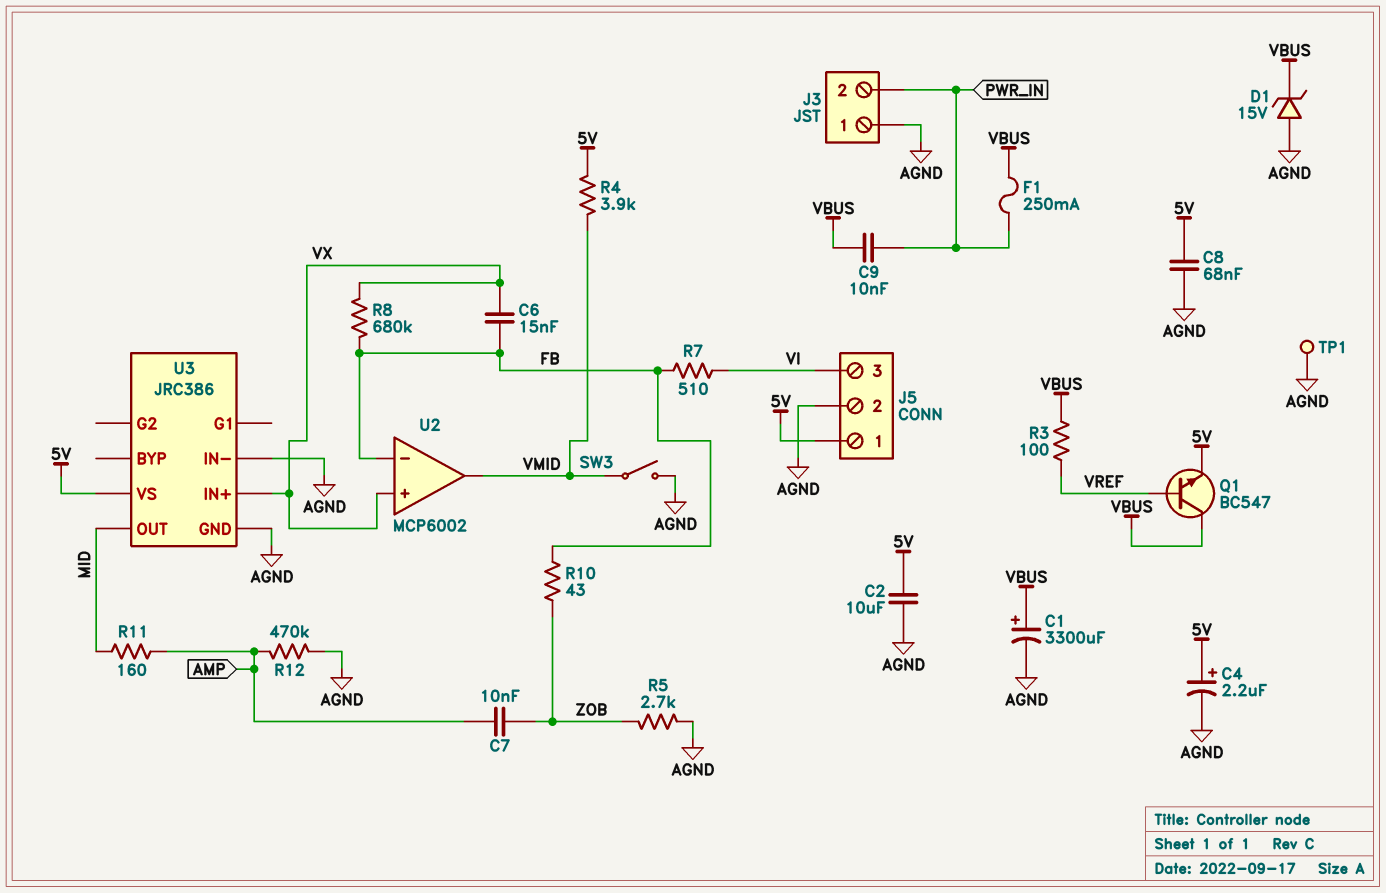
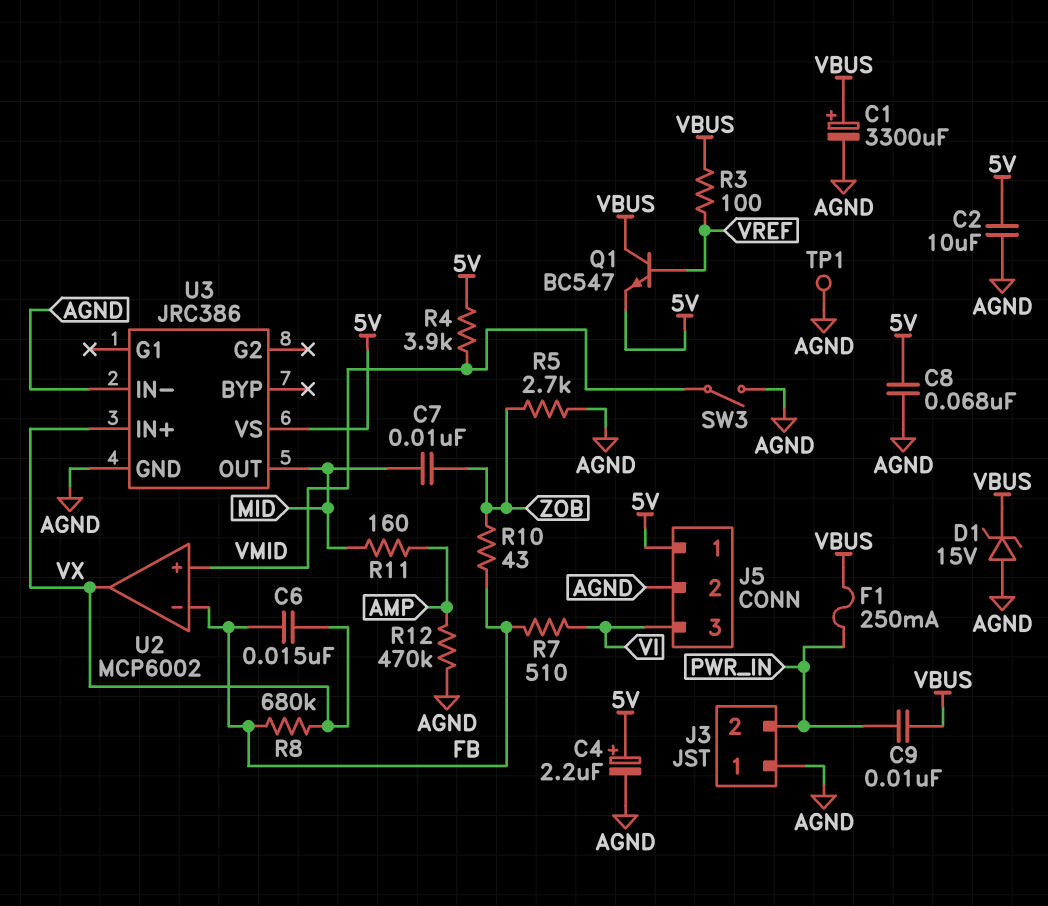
C7: 10nF (AMP, ZOB) -> 10nF (MID, ZOB)
U2 pin in+: VX -> VMID
U2 pin out: VMID -> VX

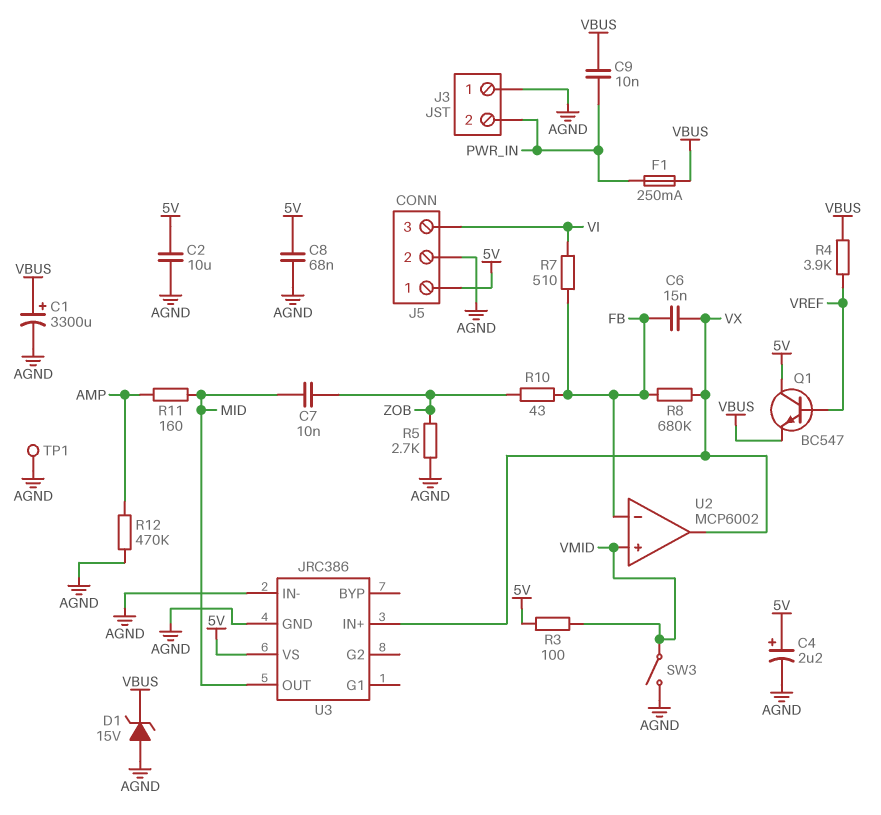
Q1: NPN BC547 (B VREF, C VBUS, E 5V) -> NPN BC547 (B VREF, C 5V, E VBUS)
R3: 100 (VBUS, VREF) -> 100 (5V, VMID)
R4: 3.9k (5V, VMID) -> 3.9k (VBUS, VREF)

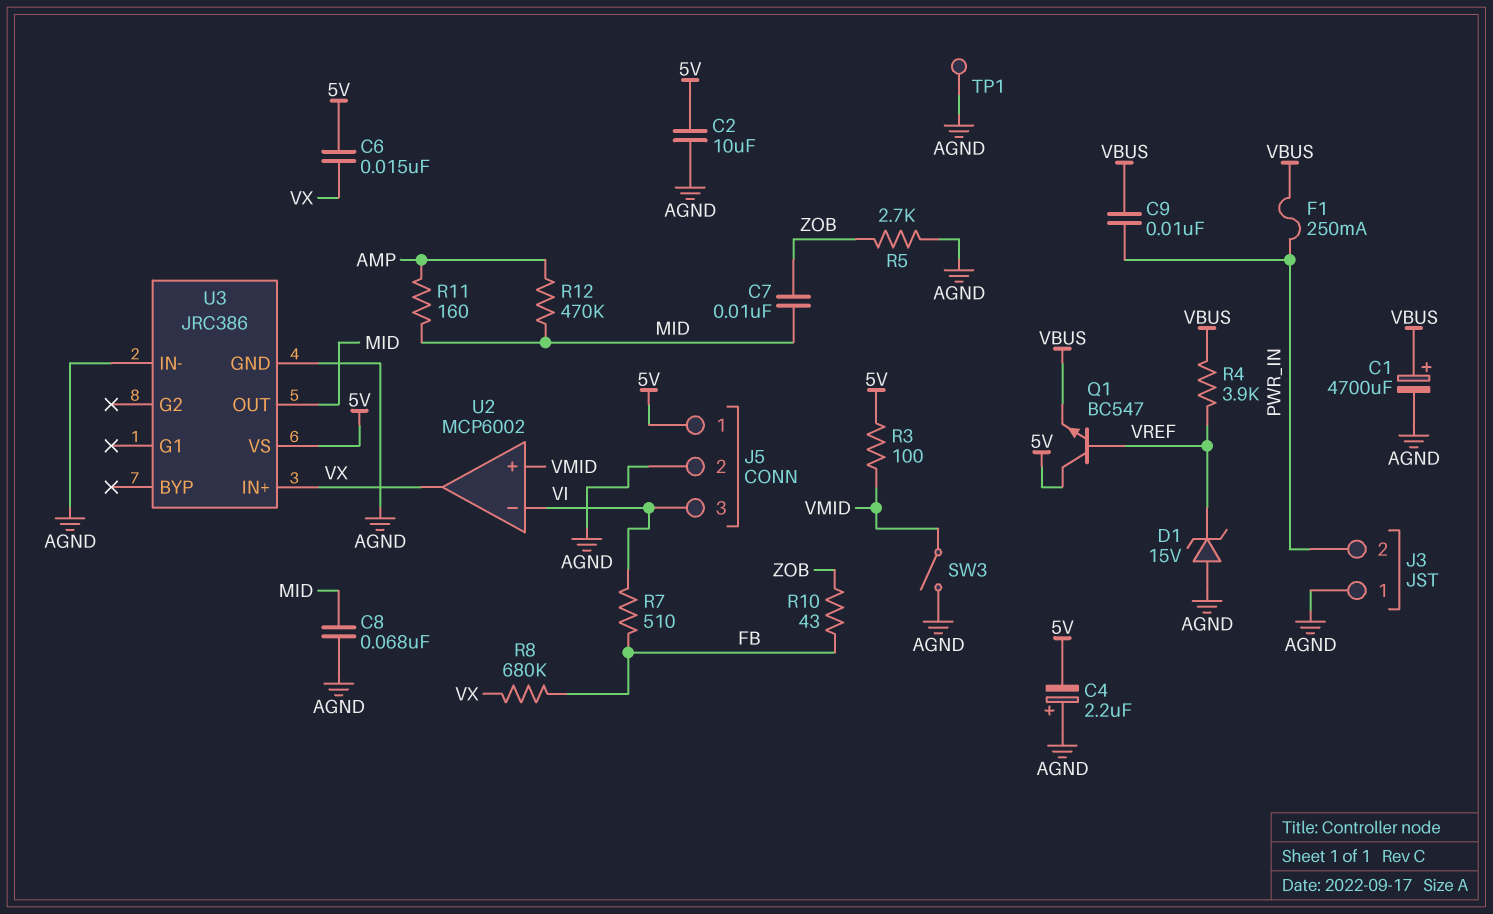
C1: 3300uF (plus VBUS, minus AGND) -> 4700uF (plus VBUS, minus AGND)
C4: 2.2uF (plus 5V, minus AGND) -> 2.2uF (plus AGND, minus 5V)
C6: 15nF (FB, VX) -> 15nF (5V, VX)
C8: 68nF (5V, AGND) -> 68nF (AGND, MID)
D1: zener 15V (A AGND, K VBUS) -> zener 15V (A AGND, K VREF)
R12: 470k (AGND, AMP) -> 470k (AMP, MID)
U2 pin in-: FB -> VI

